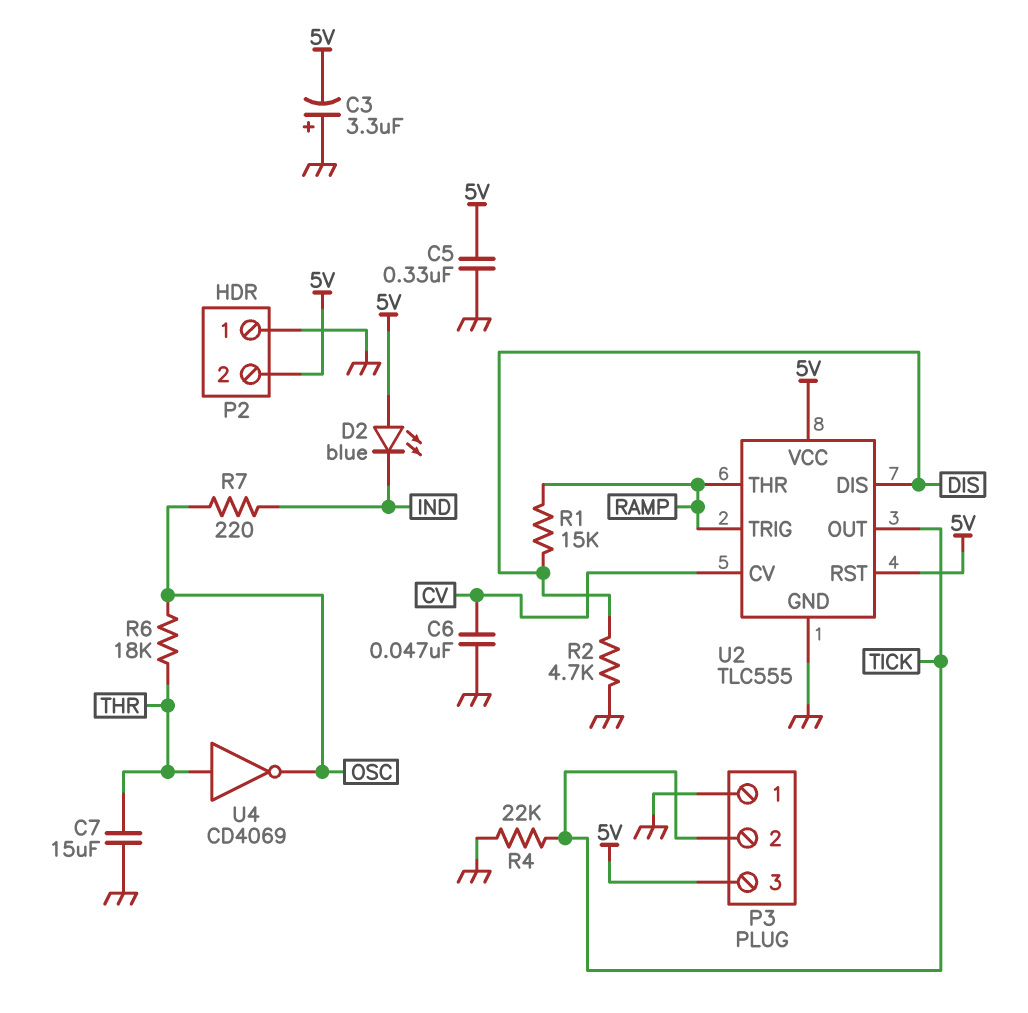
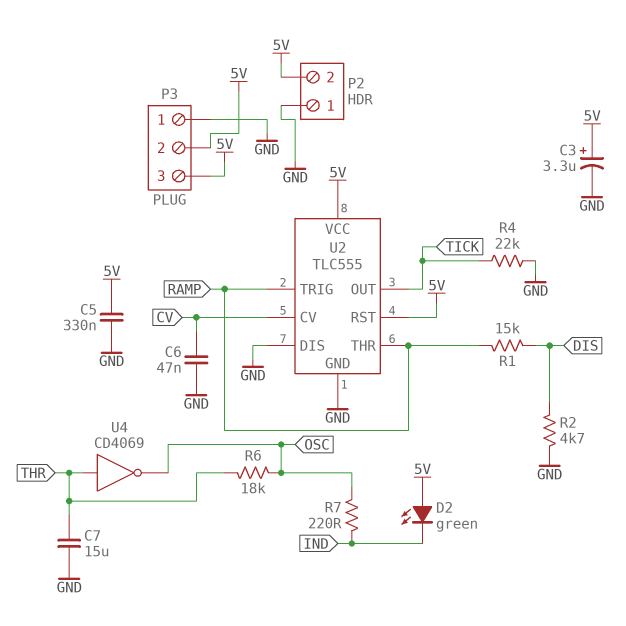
C3: 3.3uF (plus GND, minus 5V) -> 3.3uF (plus 5V, minus GND)
D2: LED blue (A 5V, K IND) -> LED green (A 5V, K IND)
P3 pin 2: TICK -> 5V
U2 pin DIS: DIS -> GND

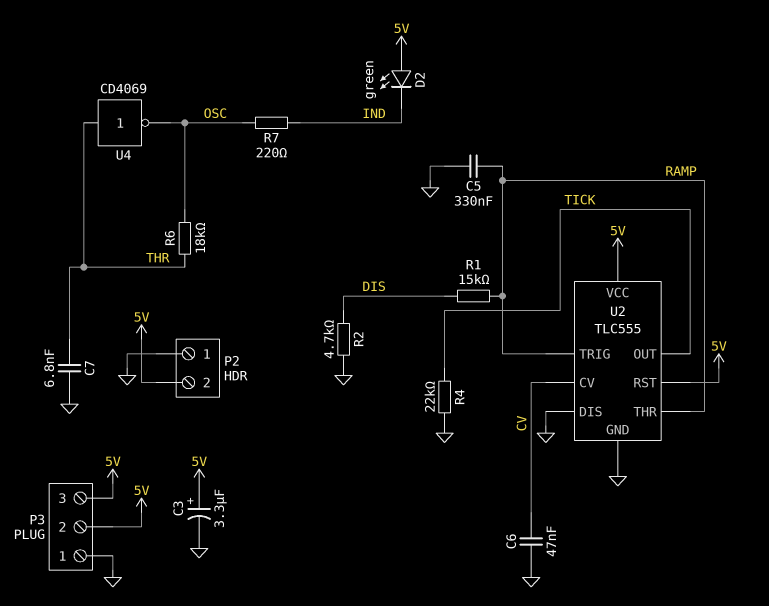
C5: 330nF (5V, GND) -> 330nF (GND, RAMP)
C7: 15uF (GND, THR) -> 6.8nF (GND, THR)

